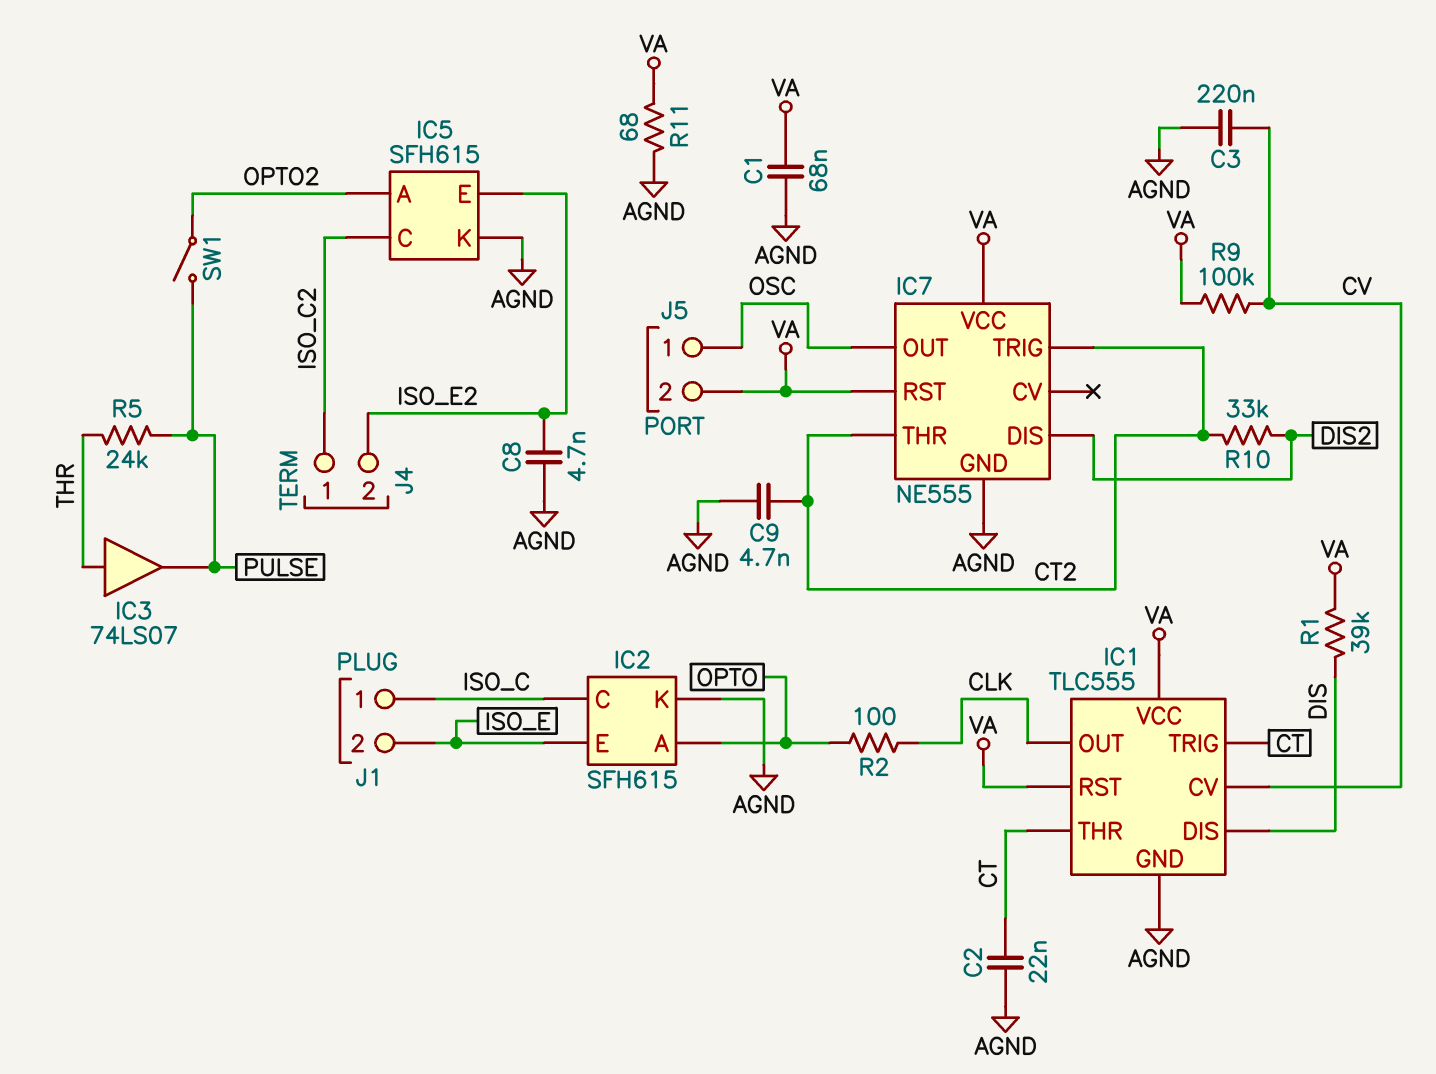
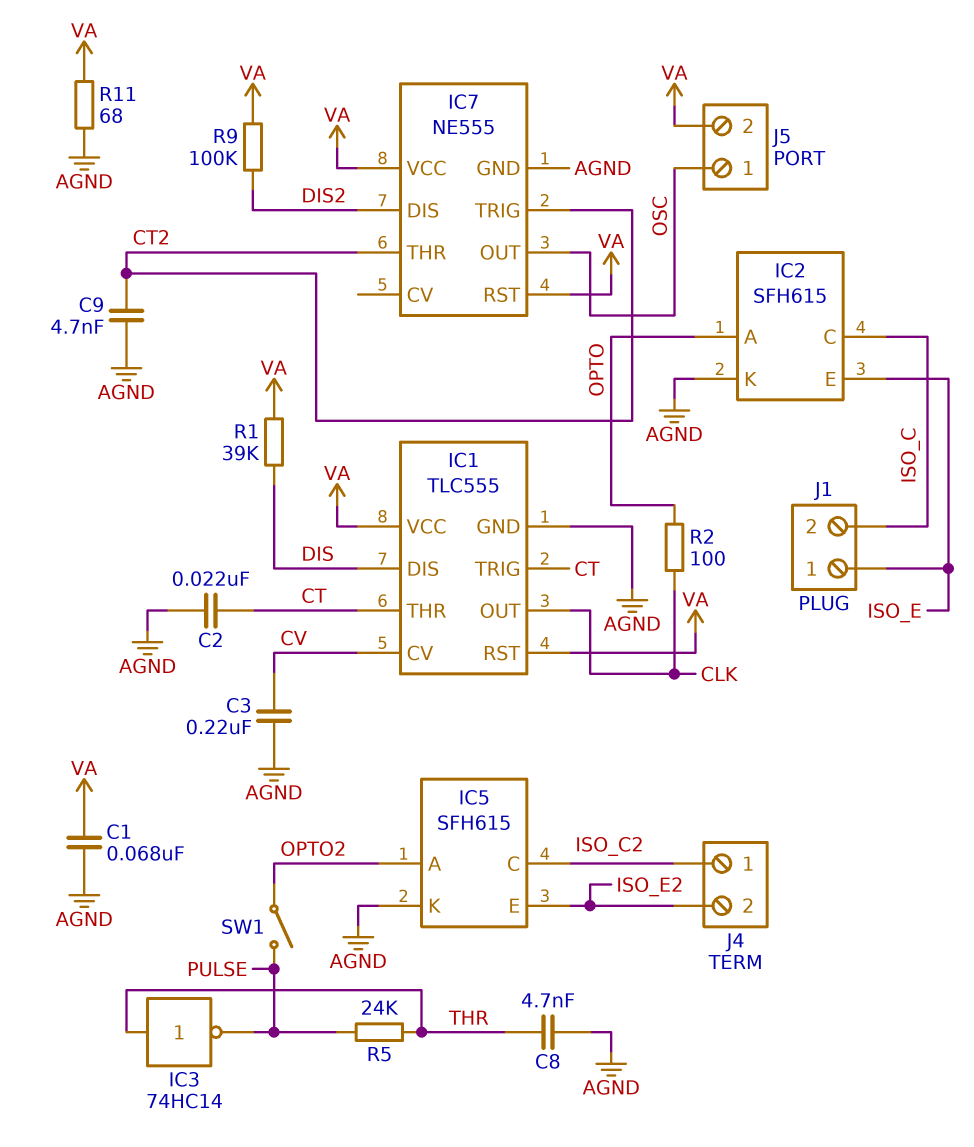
C8: 4.7nF (AGND, ISO_E2) -> 4.7nF (AGND, THR)
IC3: buffer 74LS07 (in THR, out PULSE) -> NOT 74HC14 (in THR, out PULSE)
J1 pin 1: ISO_C -> ISO_E
J1 pin 2: ISO_E -> ISO_C
R9: 100k (CV, VA) -> 100k (DIS2, VA)
R10: 33k (CT2, DIS2) -> none

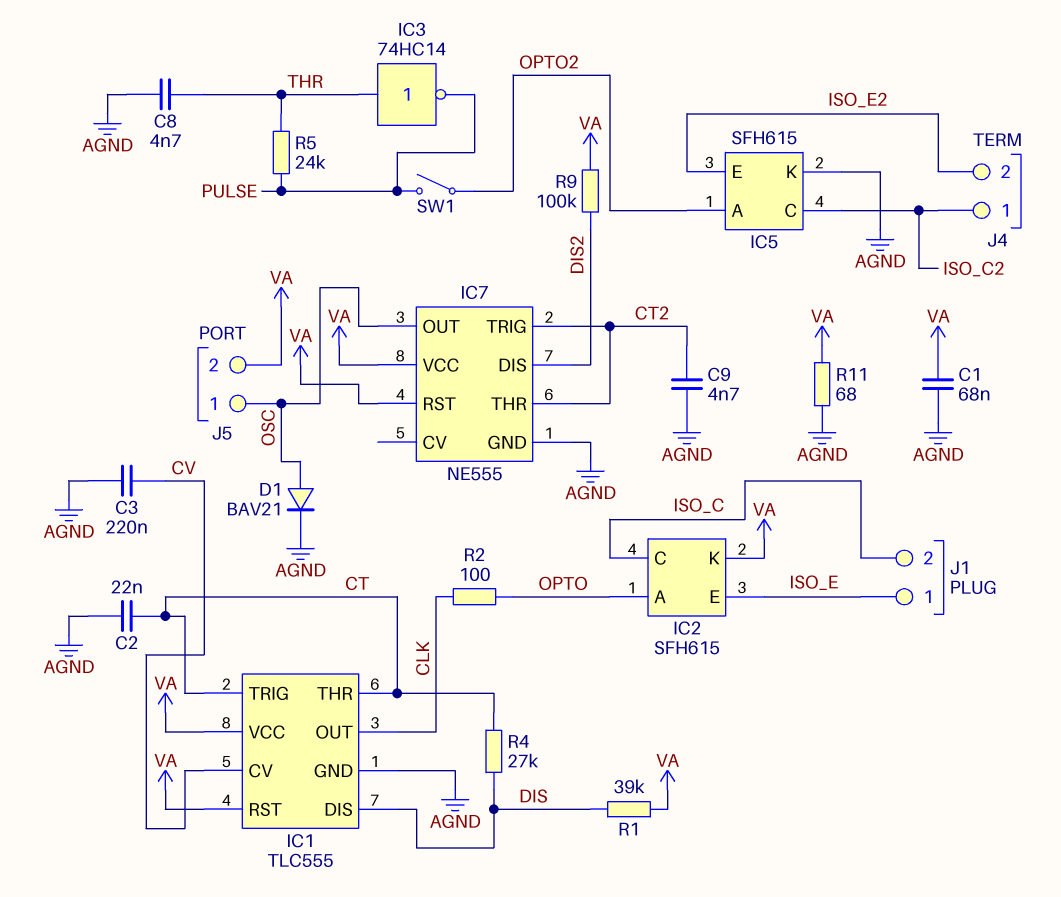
D1: none -> diode BAV21 (A OSC, K AGND)
IC2 pin K: AGND -> VA
R4: none -> 27k (CT, DIS)

